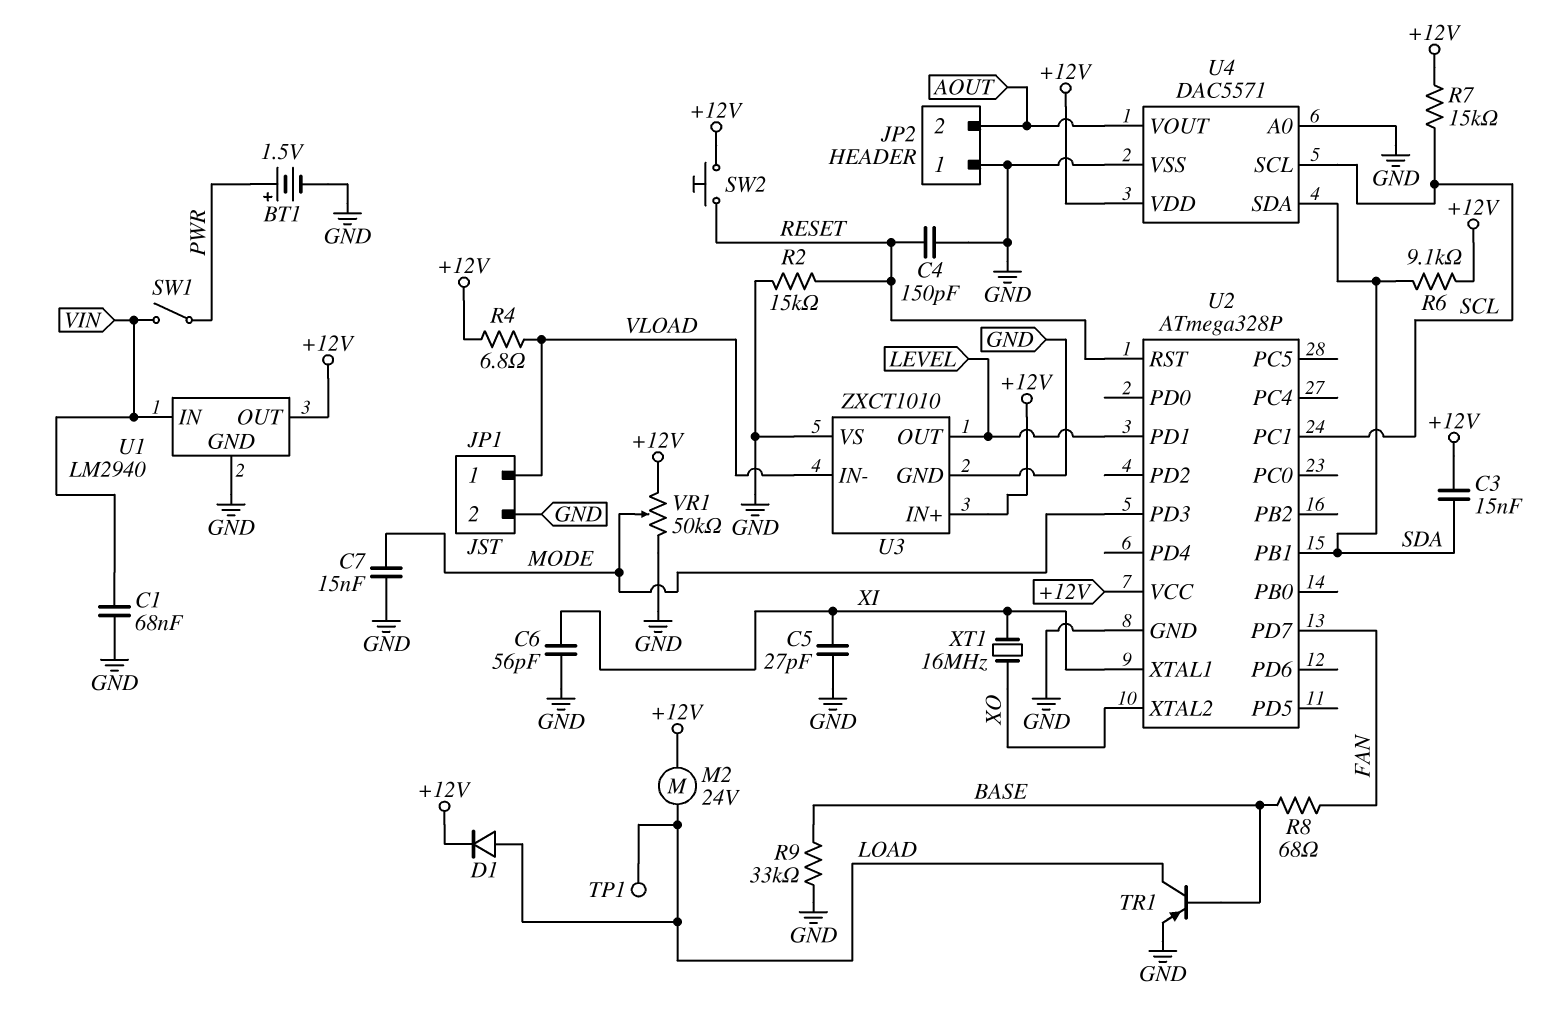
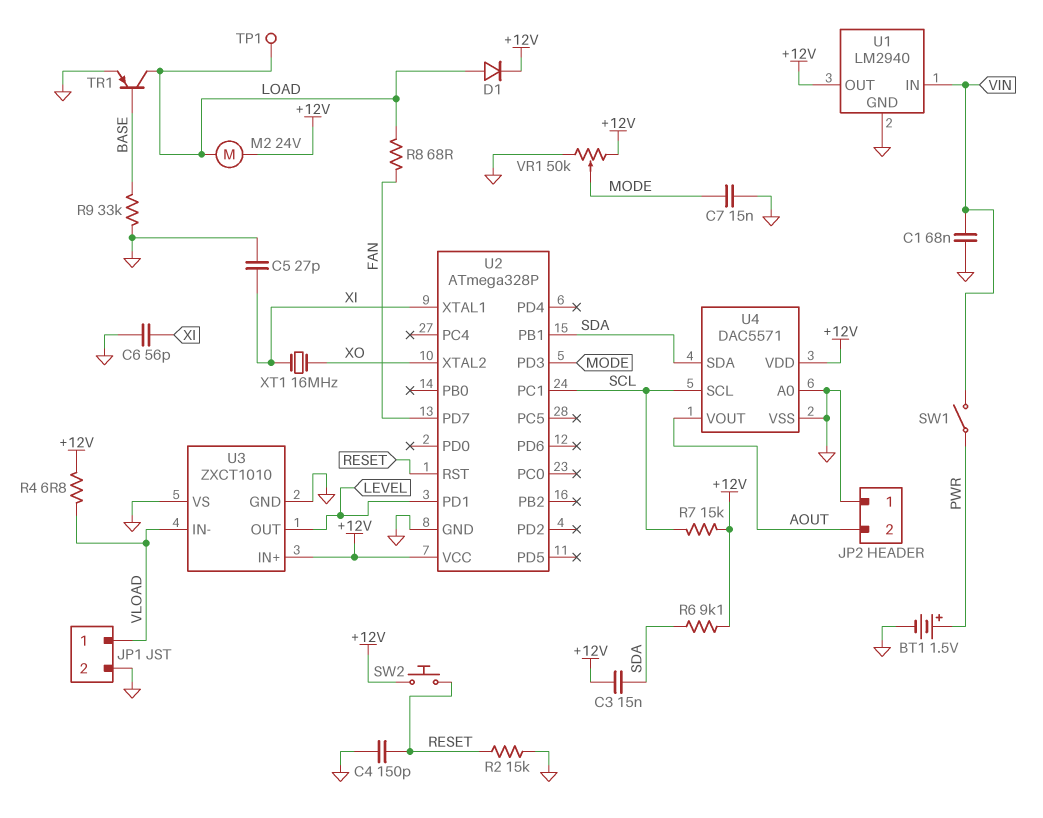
R8: 68 (BASE, FAN) -> 68 (FAN, LOAD)

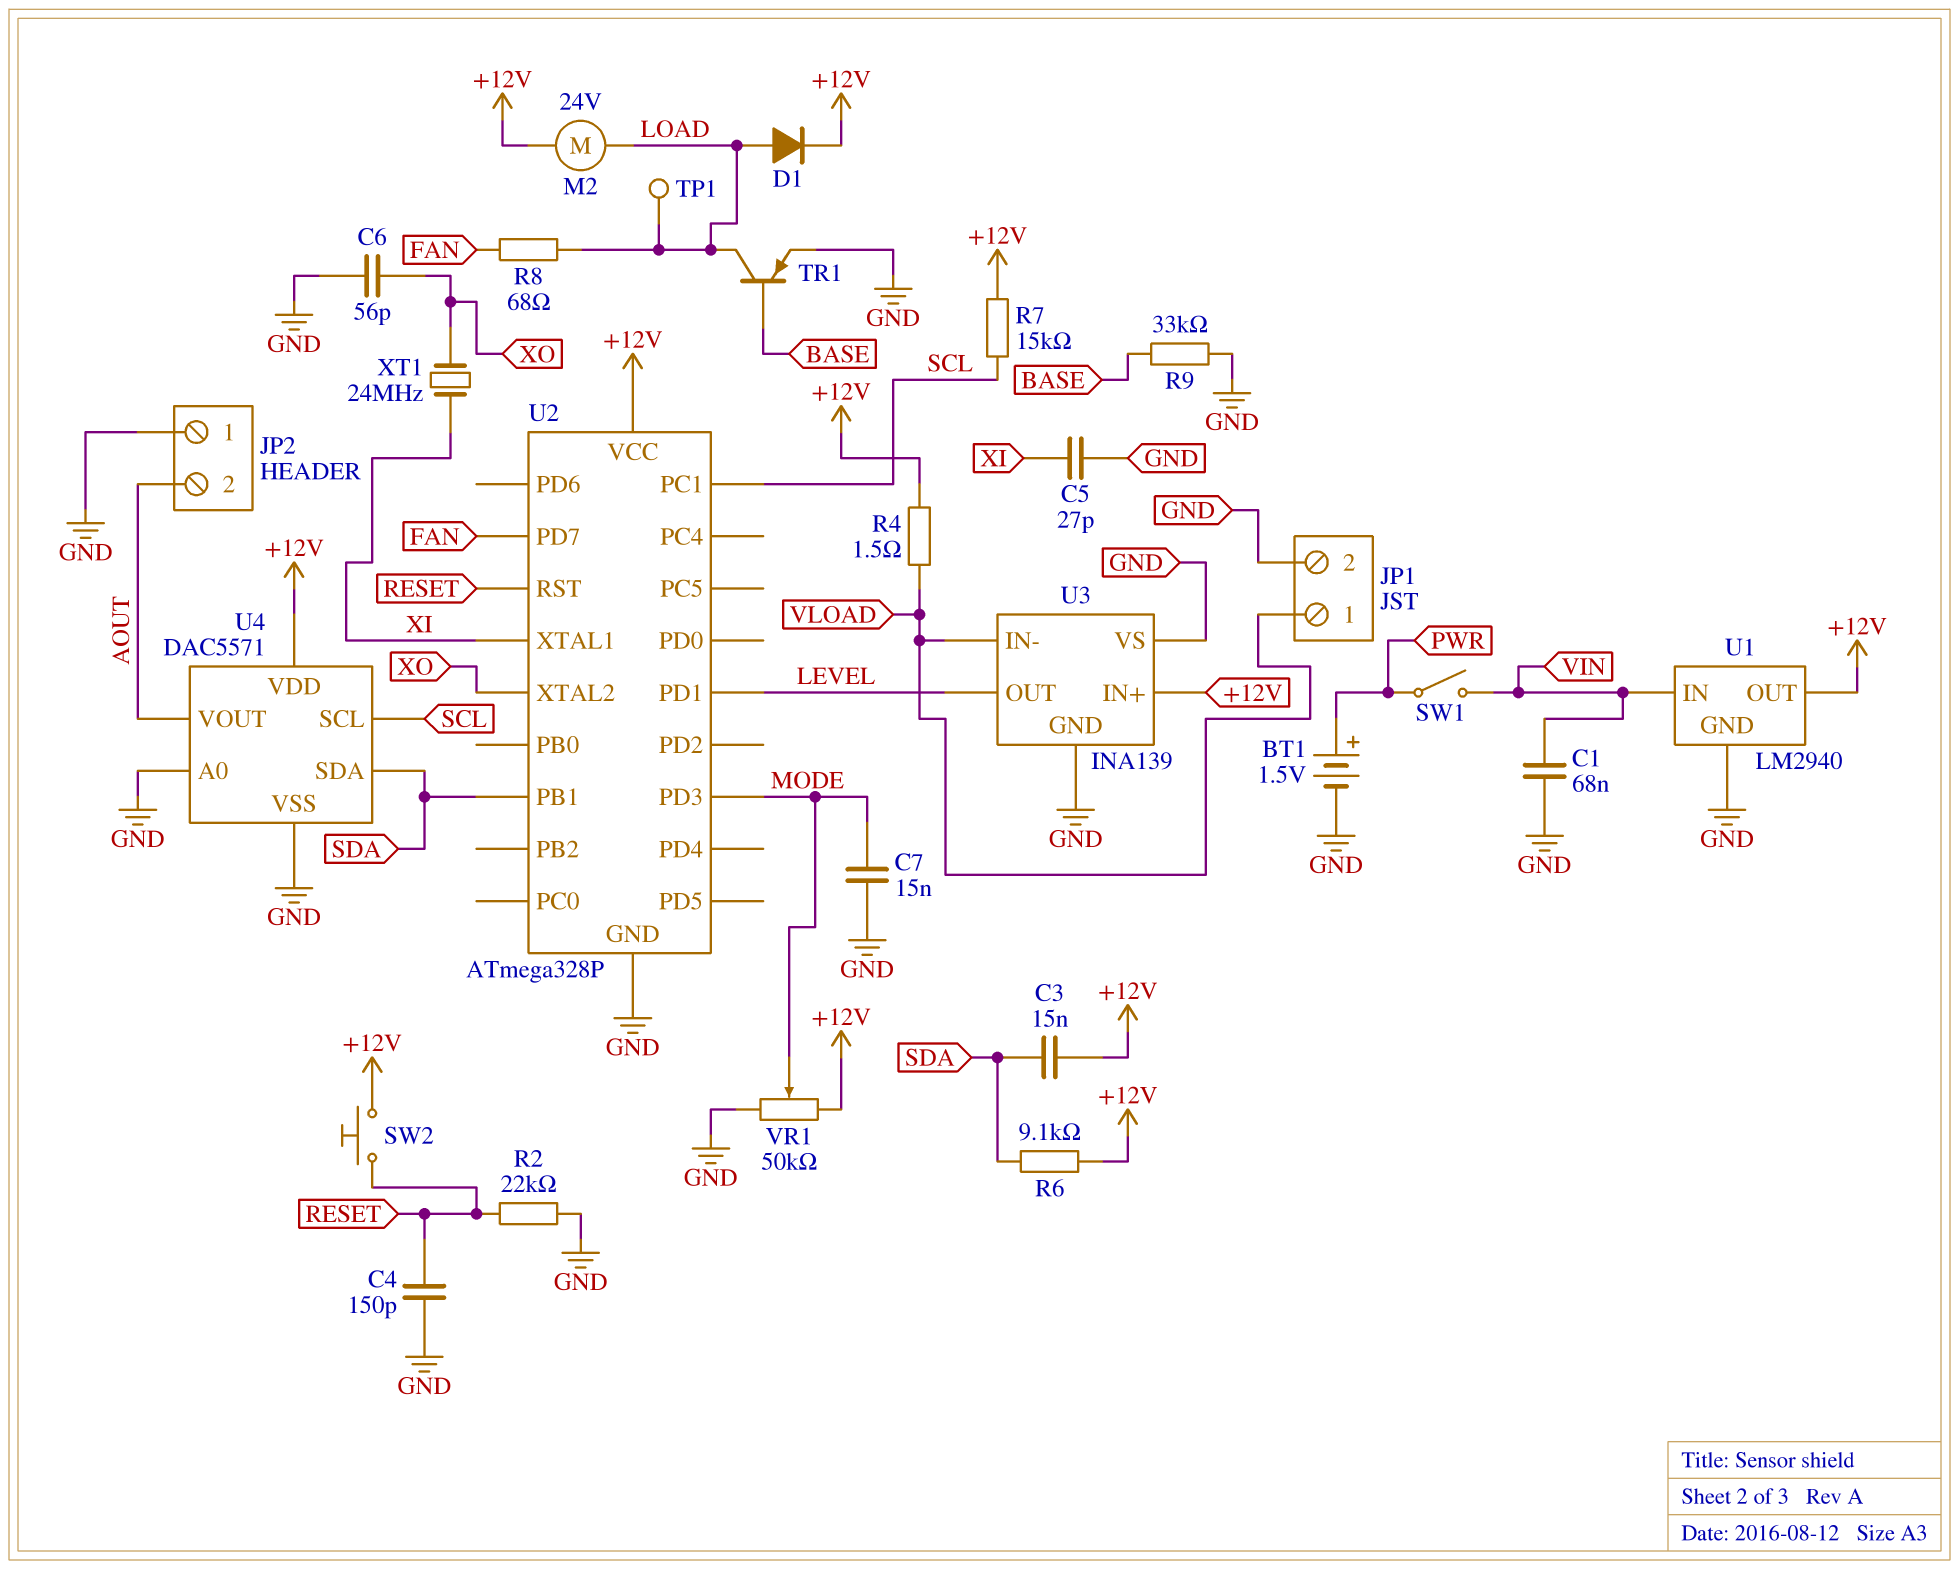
C6: 56pF (GND, XI) -> 56pF (GND, XO)
R2: 15k (GND, RESET) -> 22k (GND, RESET)
R4: 6.8 (+12V, VLOAD) -> 1.5 (+12V, VLOAD)
U3: ZXCT1010 -> INA139
XT1: 16MHz (XI, XO) -> 24MHz (XI, XO)

